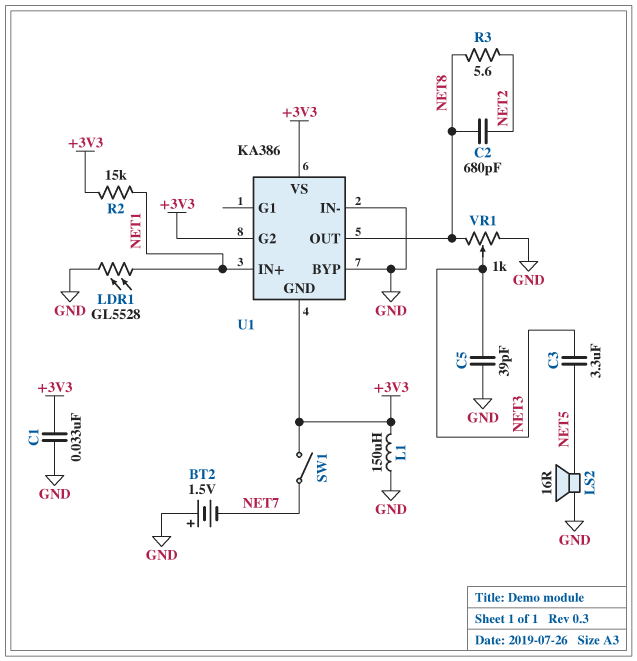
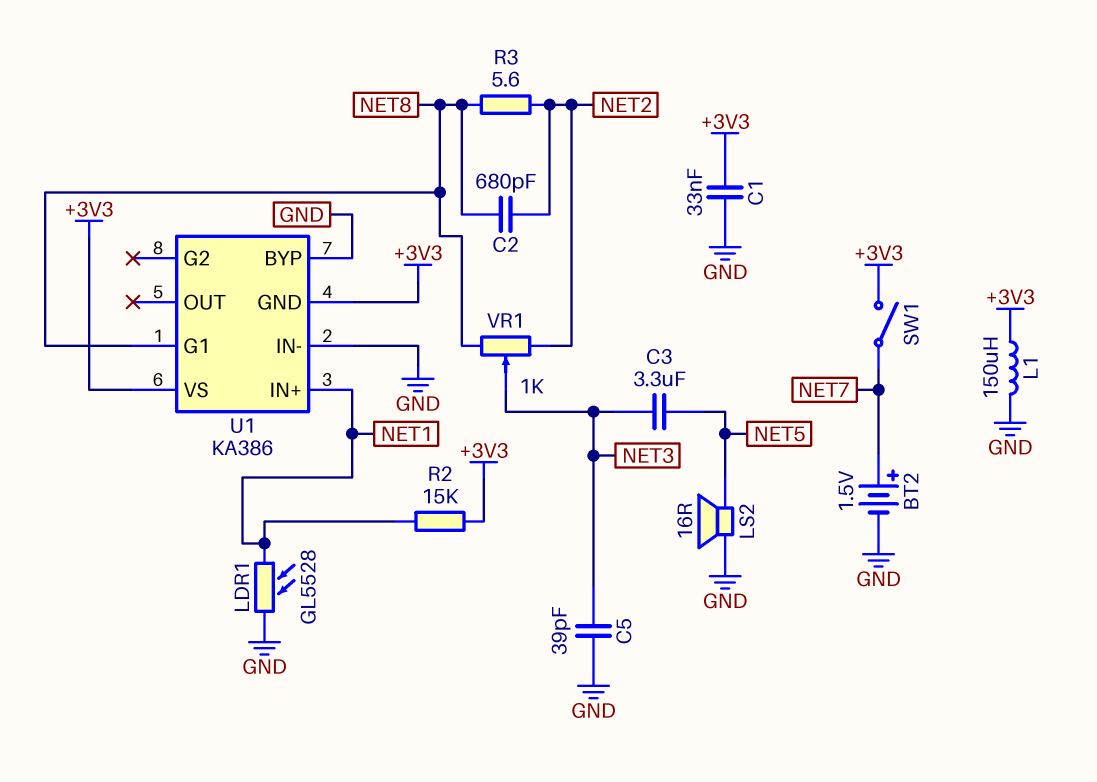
BT2: 1.5V (plus GND, minus NET7) -> 1.5V (plus NET7, minus GND)
U1 pin G1: none -> NET8
U1 pin G2: +3V3 -> none
U1 pin OUT: NET8 -> none
VR1: 1k (GND, NET8, wiper NET3) -> 1k (NET2, NET8, wiper NET3)

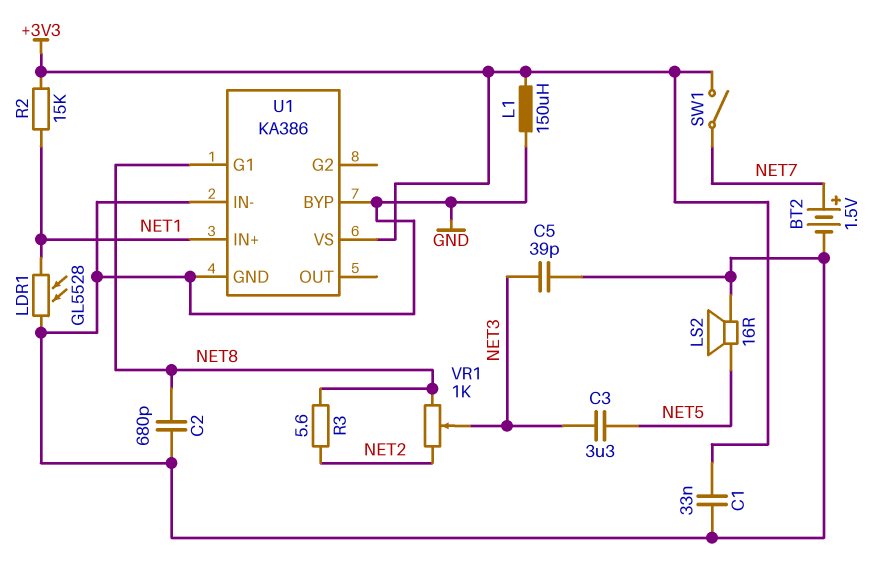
C2: 680pF (NET2, NET8) -> 680pF (GND, NET8)
U1 pin GND: +3V3 -> GND

